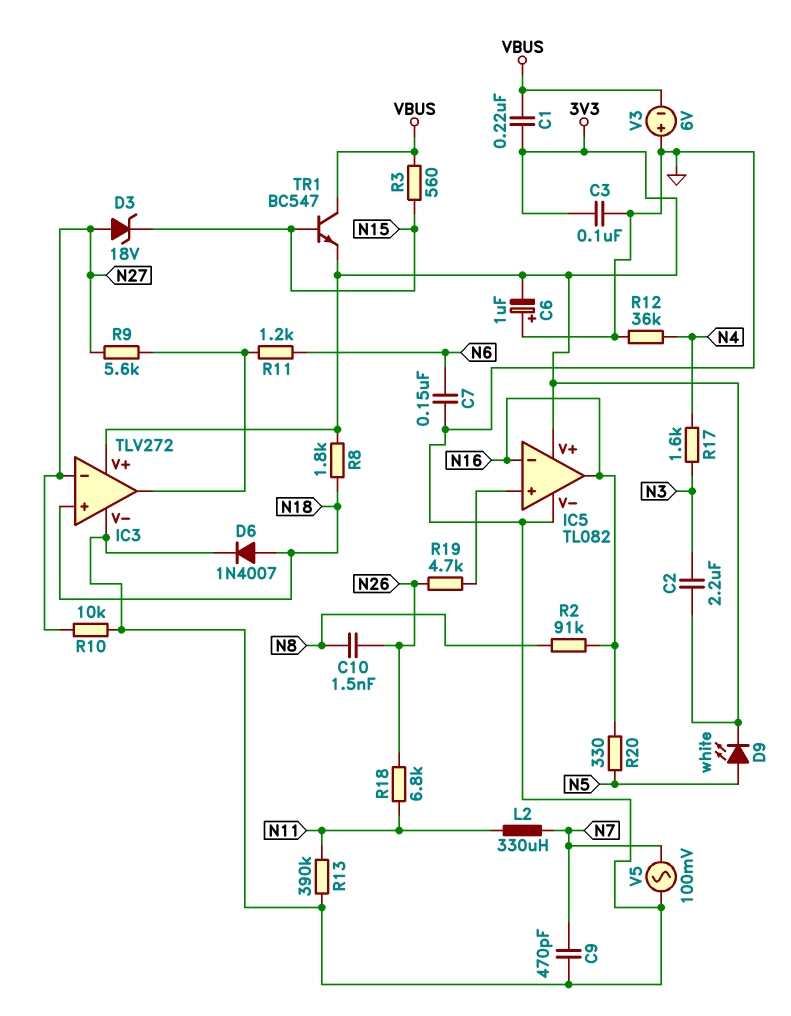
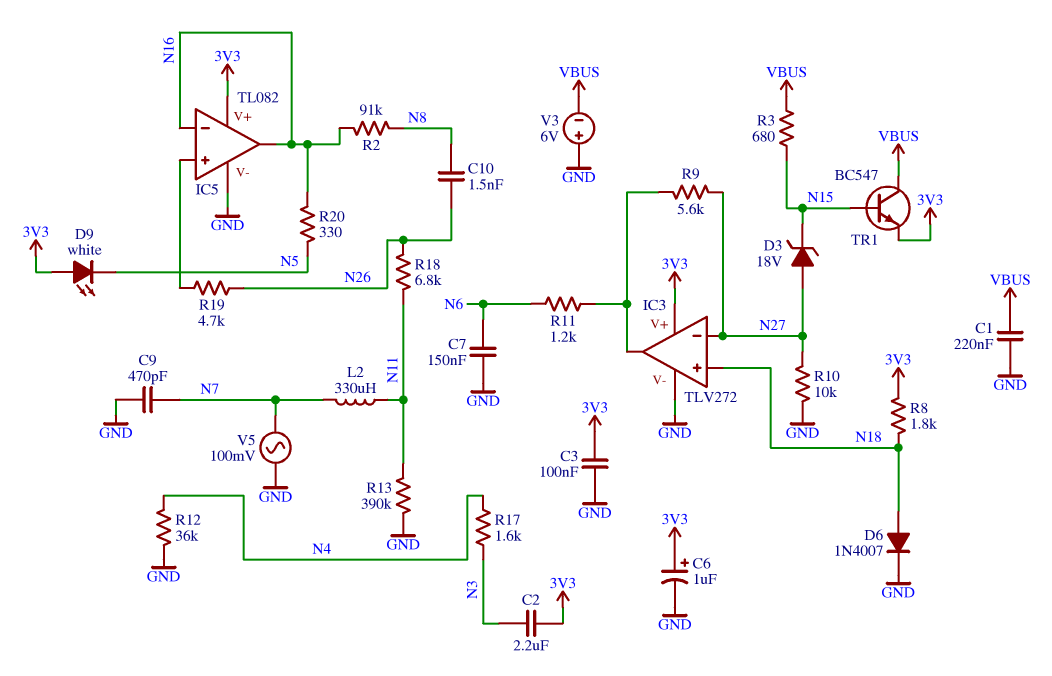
C1: 220nF (3V3, VBUS) -> 220nF (GND, VBUS)
C6: 1uF (plus GND, minus 3V3) -> 1uF (plus 3V3, minus GND)
D9: LED white (A N5, K 3V3) -> LED white (A 3V3, K N5)
R3: 560 (N15, VBUS) -> 680 (N15, VBUS)

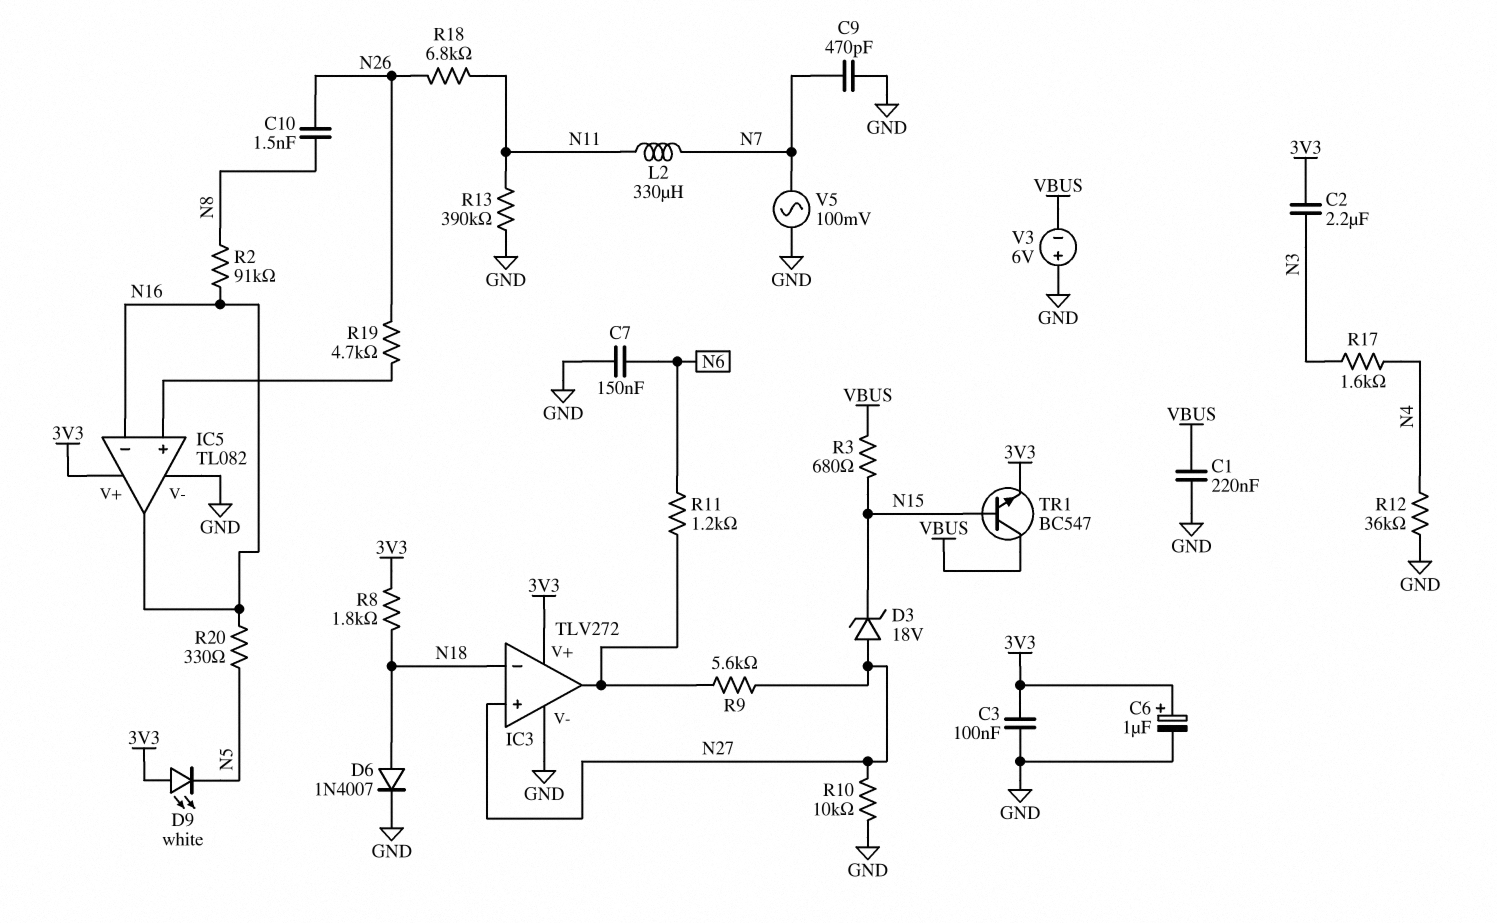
IC3 pin in+: N18 -> N27
IC3 pin in-: N27 -> N18

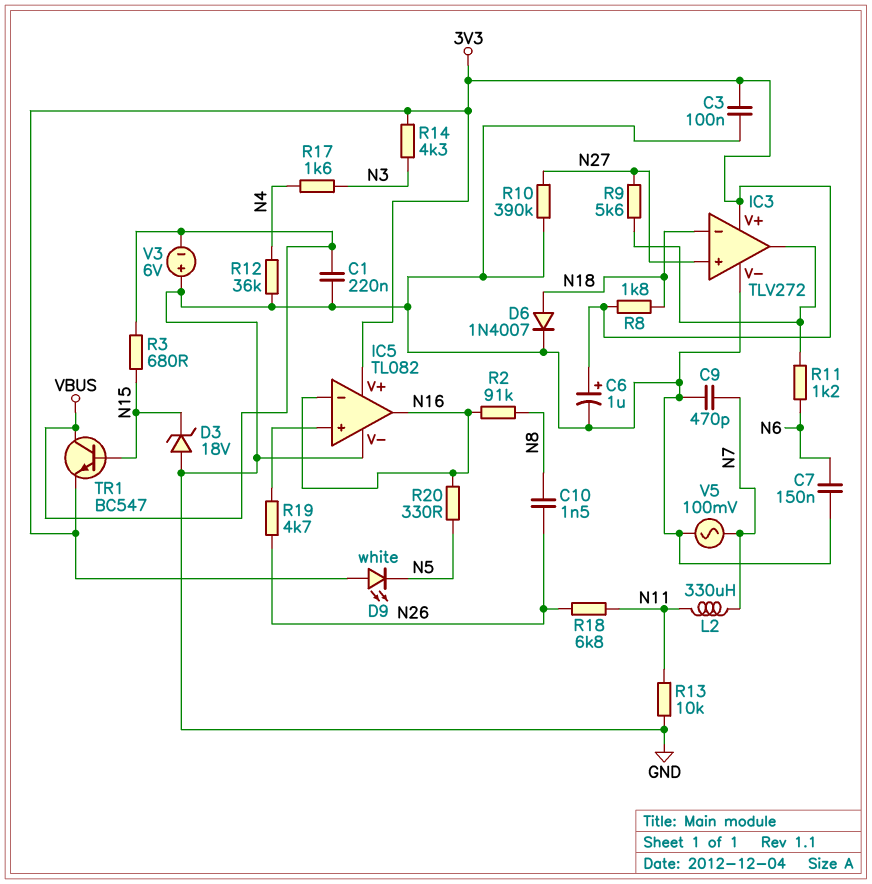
C2: 2.2uF (3V3, N3) -> none
D3: zener 18V (A N27, K N15) -> zener 18V (A GND, K N15)
R10: 10k (GND, N27) -> 390k (GND, N27)
R13: 390k (GND, N11) -> 10k (GND, N11)
R14: none -> 4.3k (3V3, N3)

